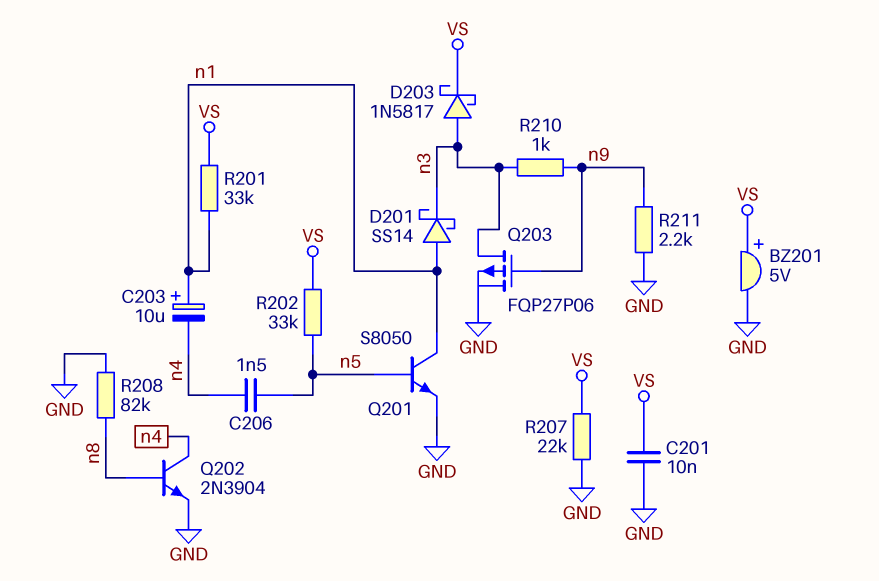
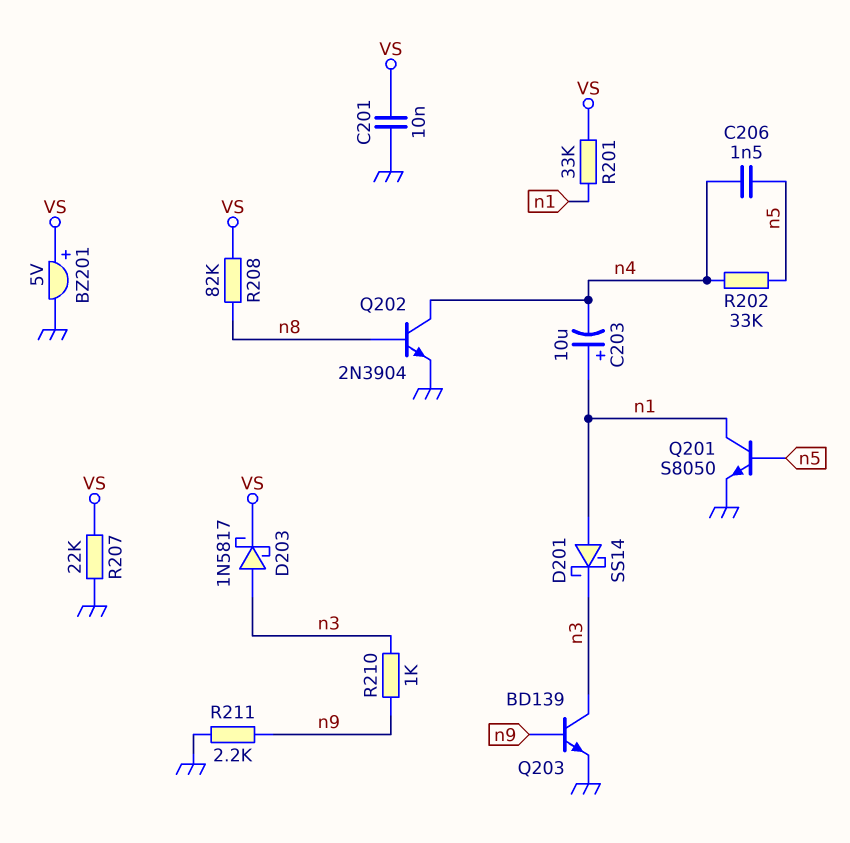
Q203: PMOS FQP27P06 (G n9, D n3, S GND) -> NPN BD139 (B n9, C n3, E GND)
R202: 33k (VS, n5) -> 33k (n4, n5)
R208: 82k (GND, n8) -> 82k (VS, n8)

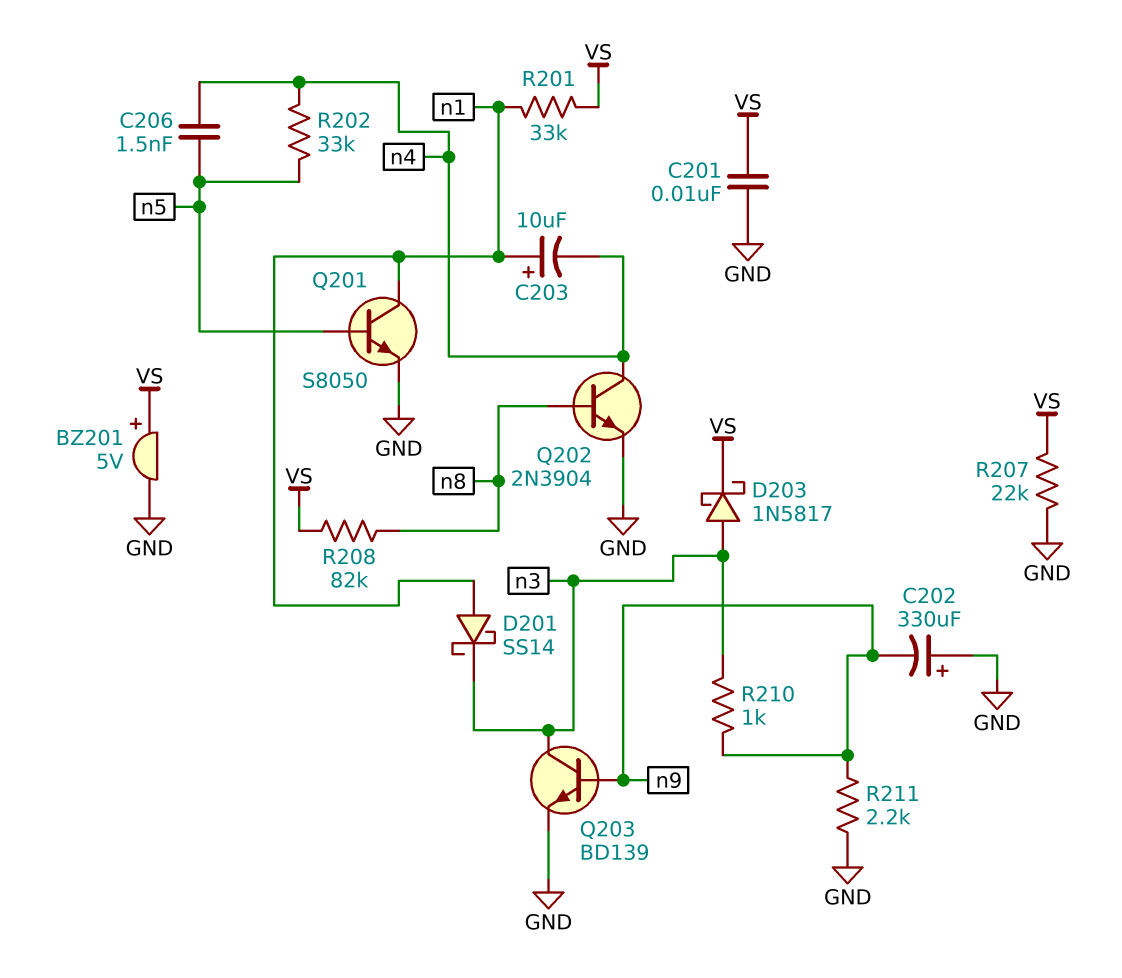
C202: none -> 330uF (plus GND, minus n9)

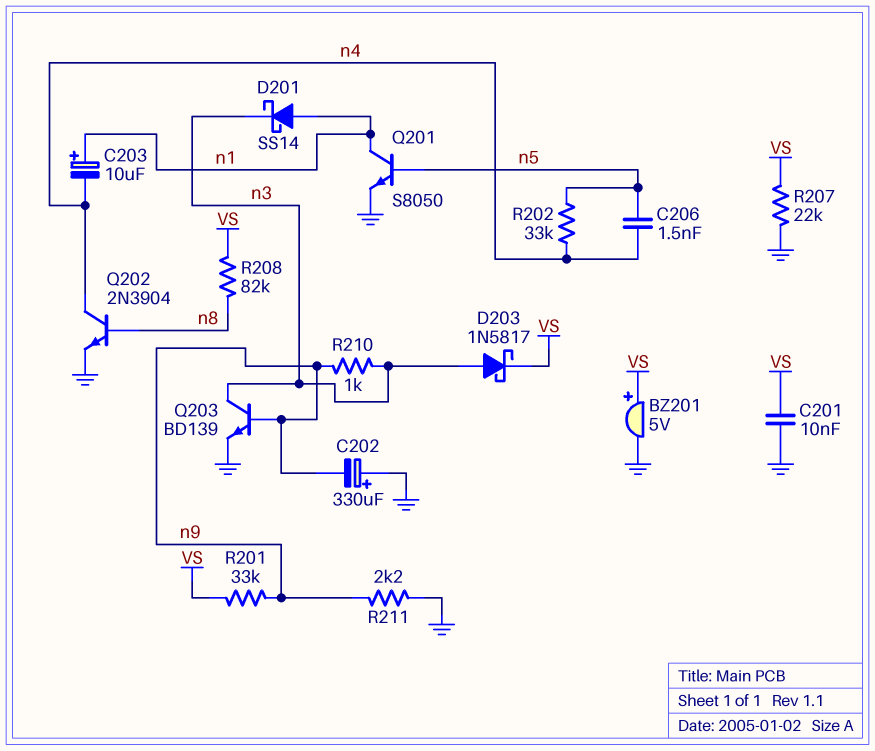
R201: 33k (VS, n1) -> 33k (VS, n9)

